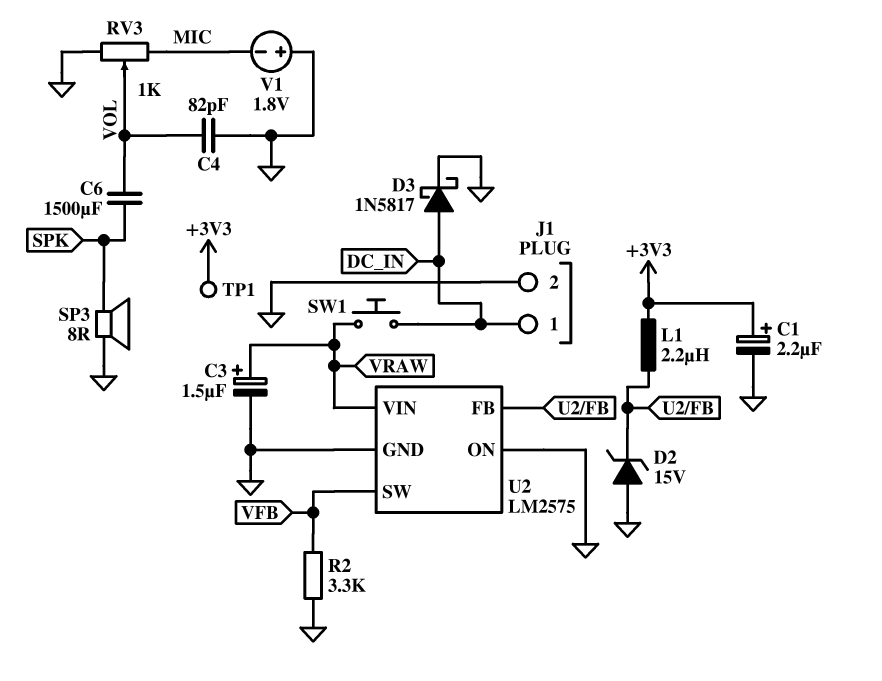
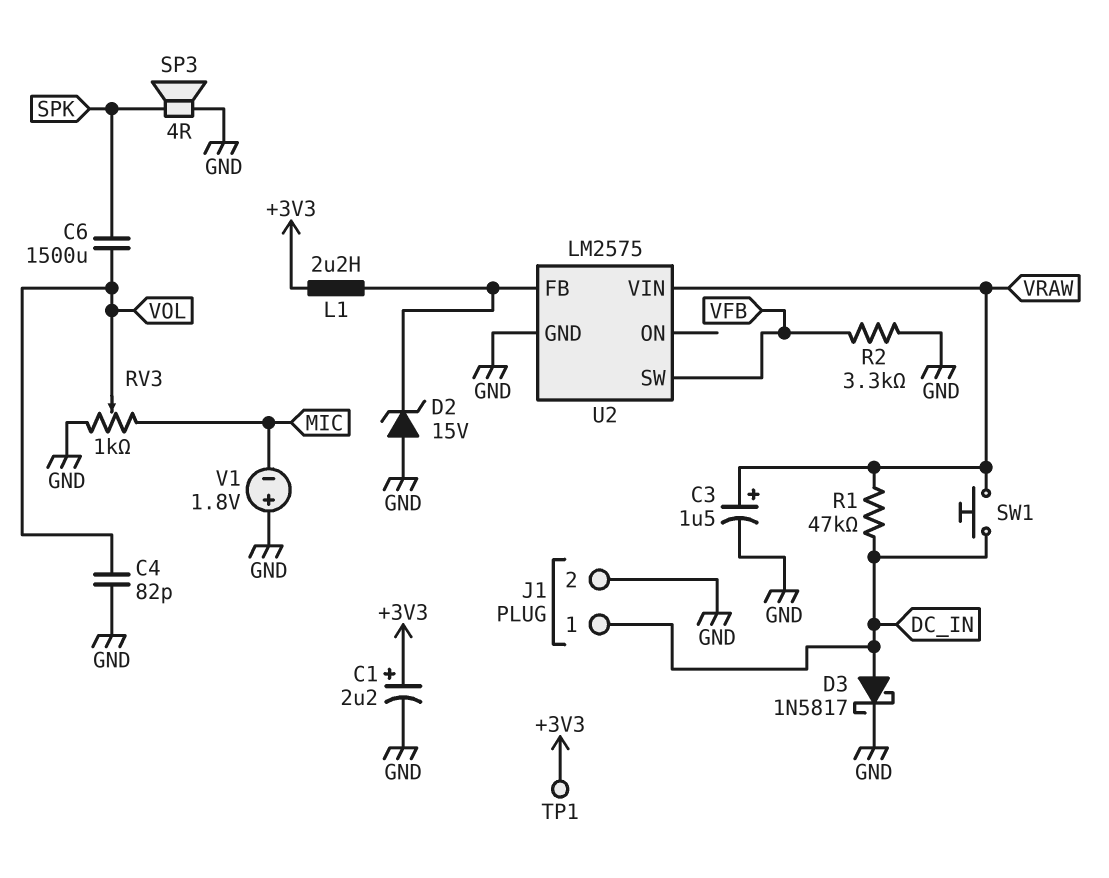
R1: none -> 47k (DC_IN, VRAW)
SP3: speaker 8R (GND, SPK) -> speaker 4R (GND, SPK)
U2 pin ON: GND -> none

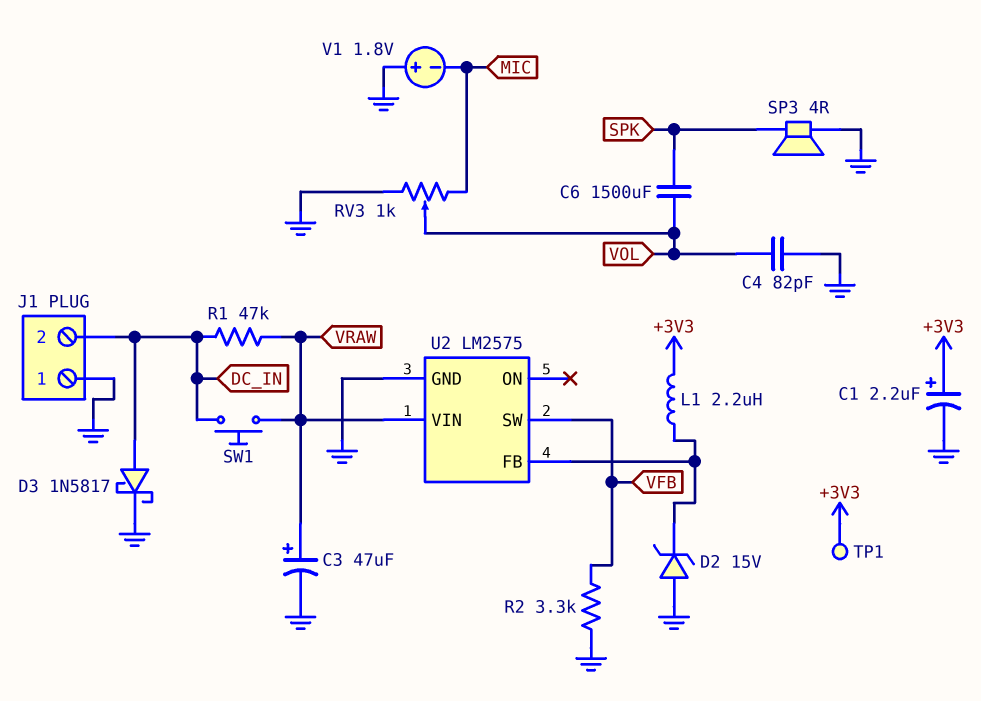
C3: 1.5uF (plus VRAW, minus GND) -> 47uF (plus VRAW, minus GND)
J1 pin 1: DC_IN -> GND
J1 pin 2: GND -> DC_IN

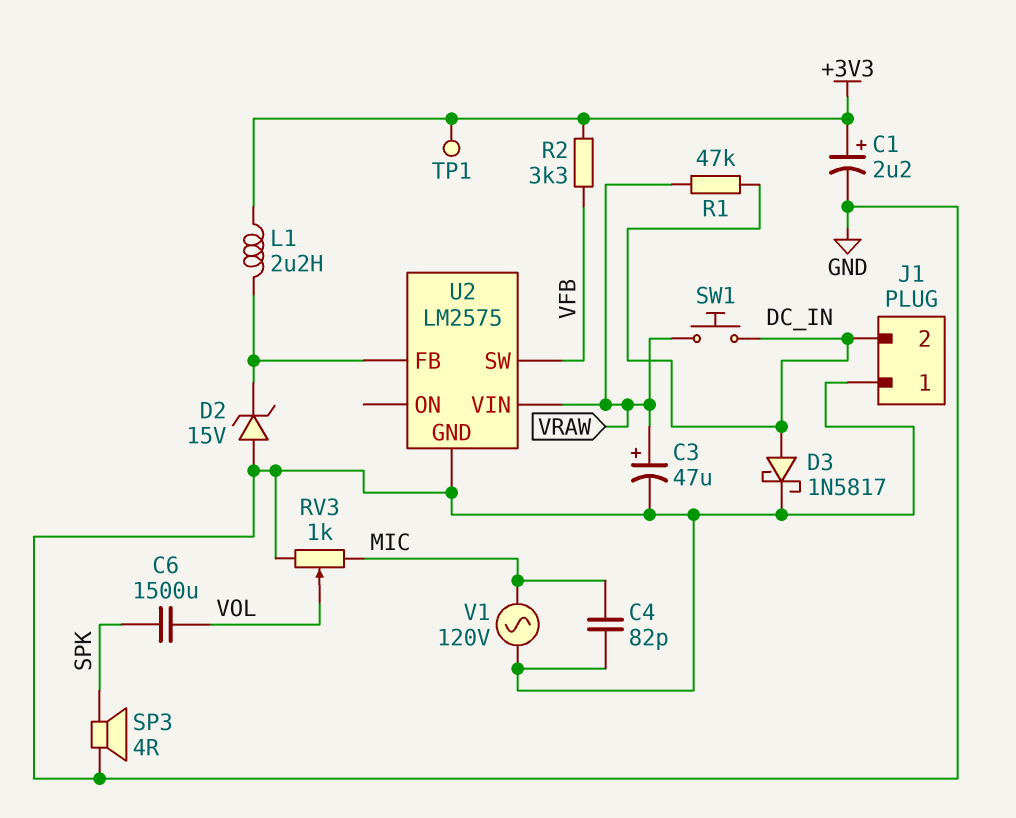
C4: 82pF (GND, VOL) -> 82pF (GND, MIC)
R2: 3.3k (GND, VFB) -> 3.3k (+3V3, VFB)
V1: 1.8V (plus GND, minus MIC) -> AC 120V (GND, MIC)

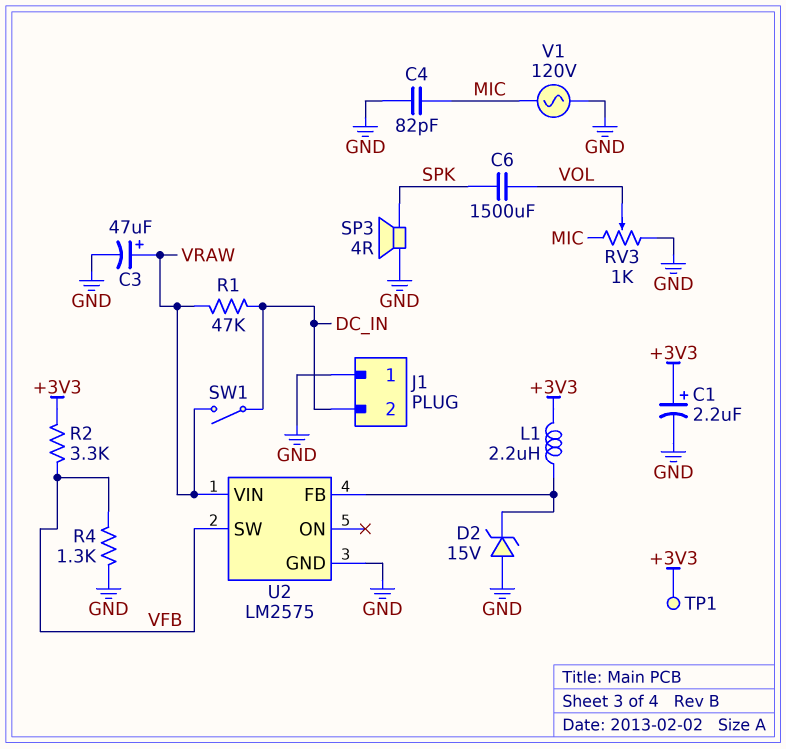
D3: schottky 1N5817 (A DC_IN, K GND) -> none
R4: none -> 1.3k (GND, VFB)
SW1: button (DC_IN, VRAW) -> switch (DC_IN, VRAW)

